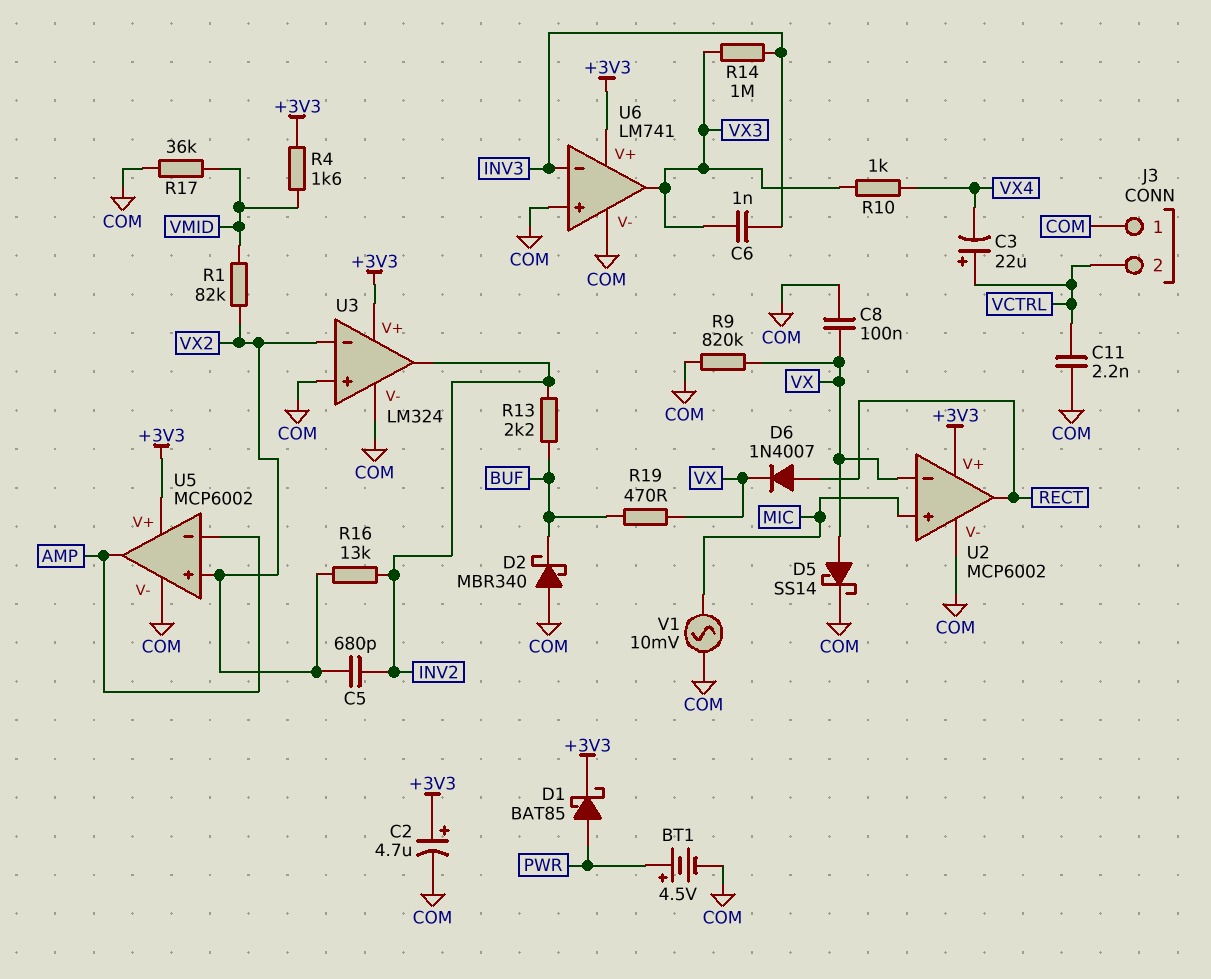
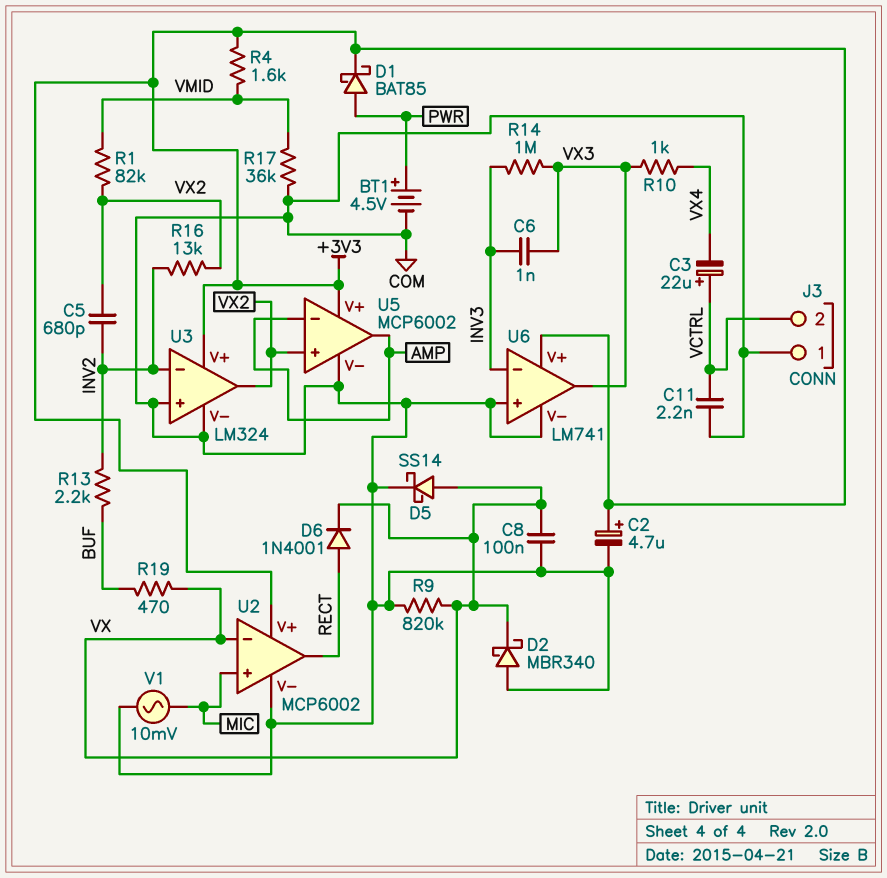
D2: schottky MBR340 (A COM, K BUF) -> schottky MBR340 (A COM, K VX)
D6: diode 1N4007 (A RECT, K VX) -> diode 1N4001 (A RECT, K VX)
U3 pin in-: VX2 -> INV2
U3 pin out: INV2 -> VX2

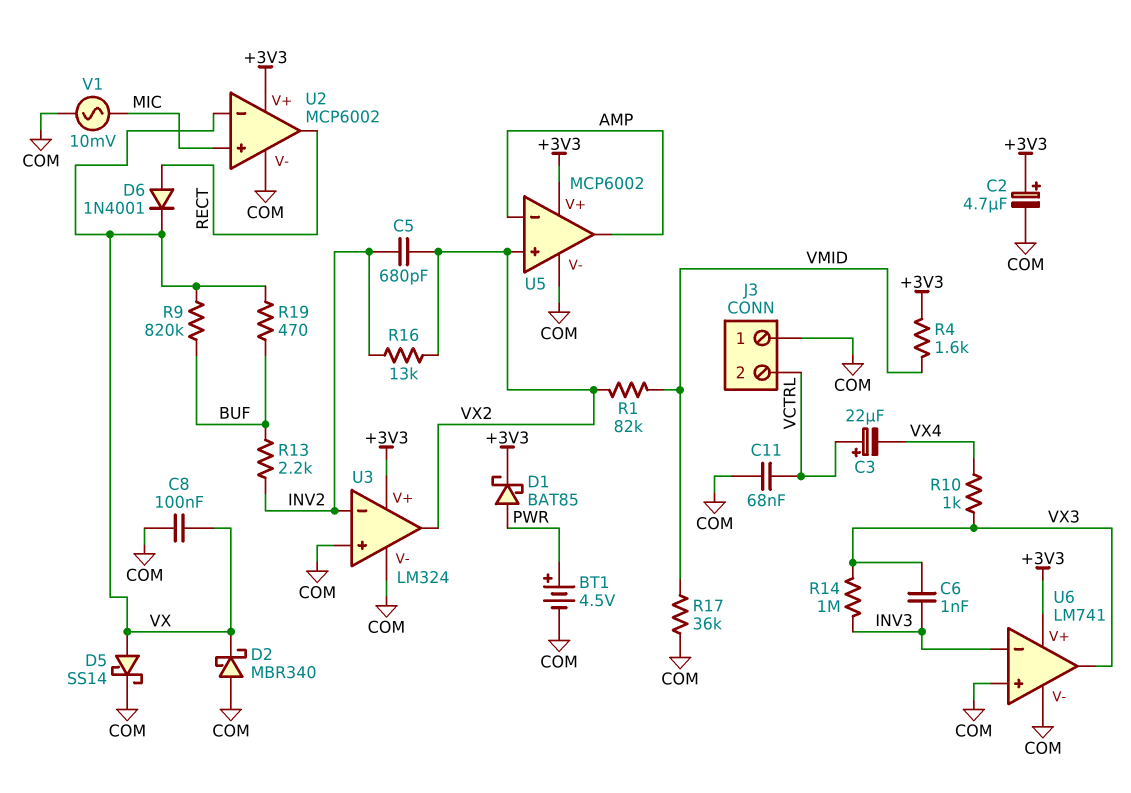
C11: 2.2nF (COM, VCTRL) -> 68nF (COM, VCTRL)
R9: 820k (COM, VX) -> 820k (BUF, VX)

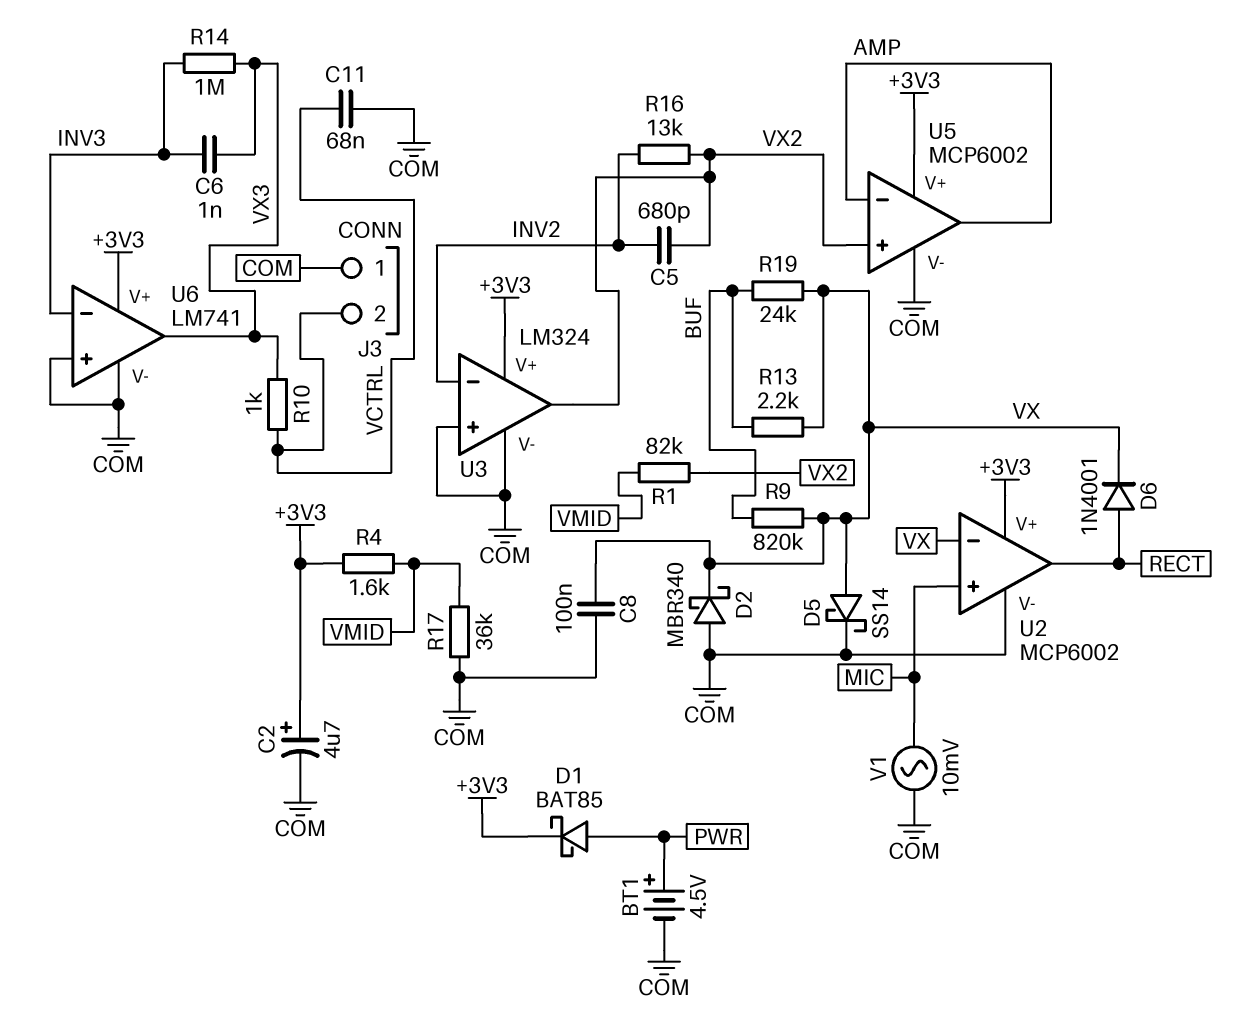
C3: 22uF (plus VCTRL, minus VX4) -> none
R10: 1k (VX3, VX4) -> 1k (VCTRL, VX3)
R13: 2.2k (BUF, INV2) -> 2.2k (BUF, VX)
R19: 470 (BUF, VX) -> 24k (BUF, VX)

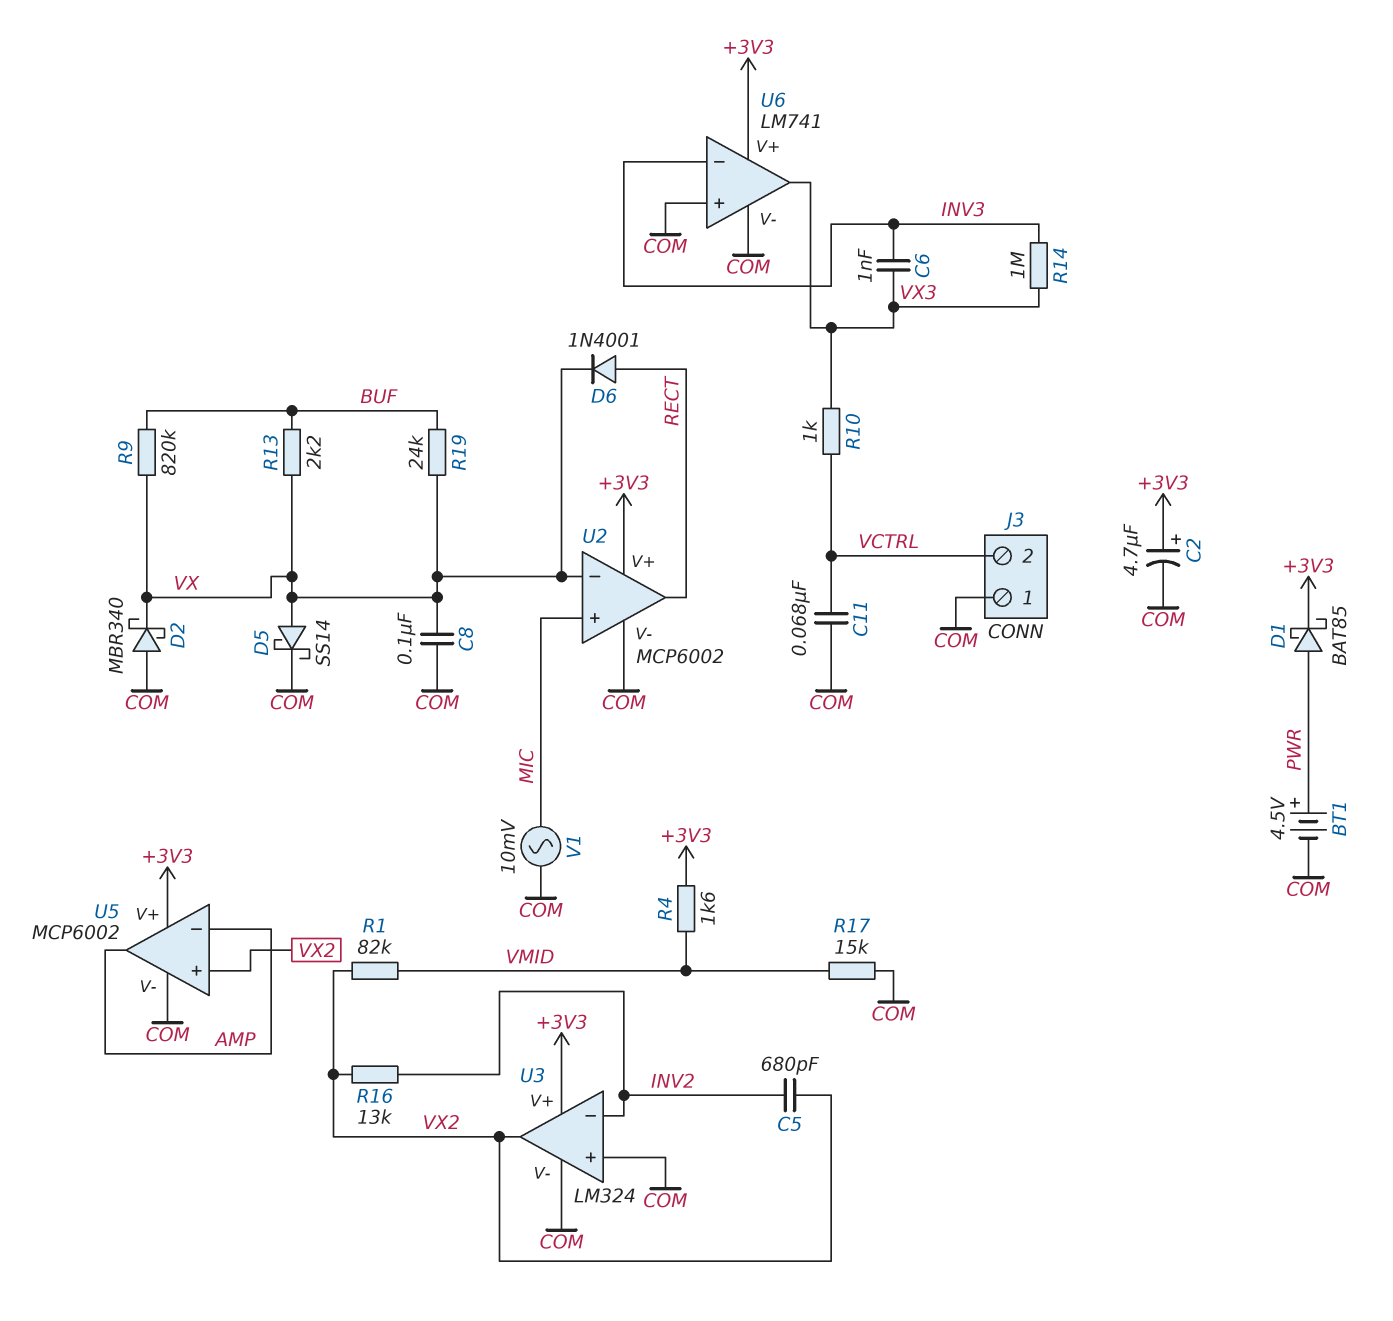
R17: 36k (COM, VMID) -> 15k (COM, VMID)

